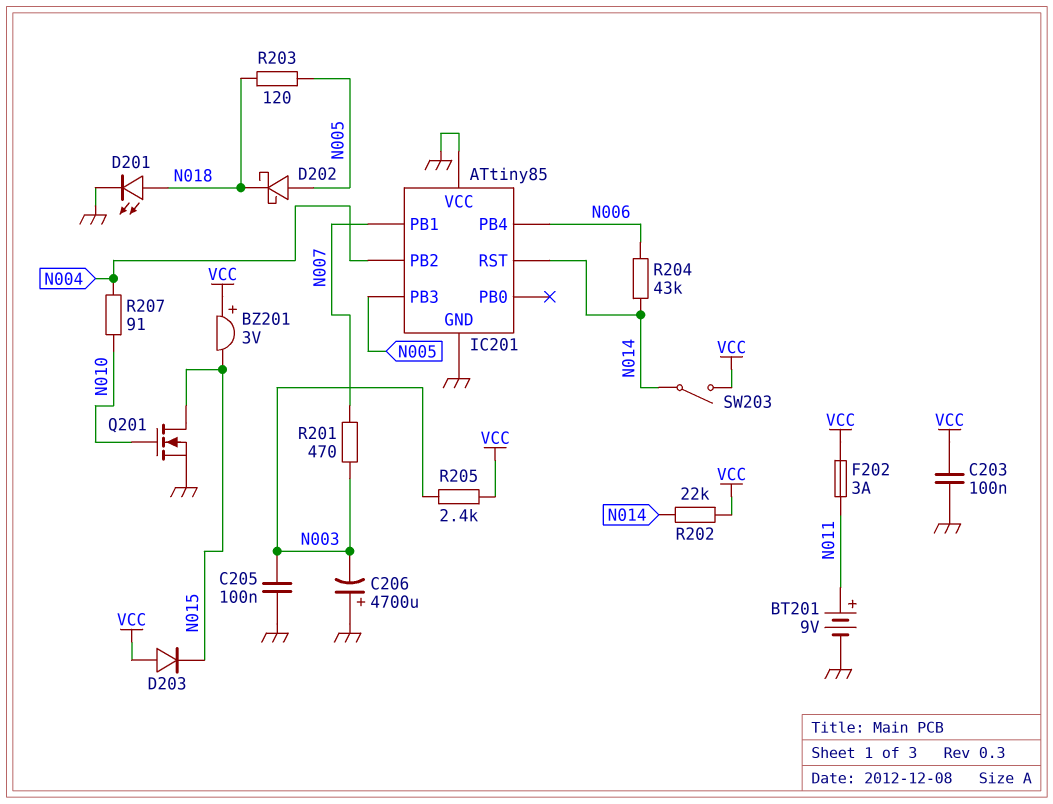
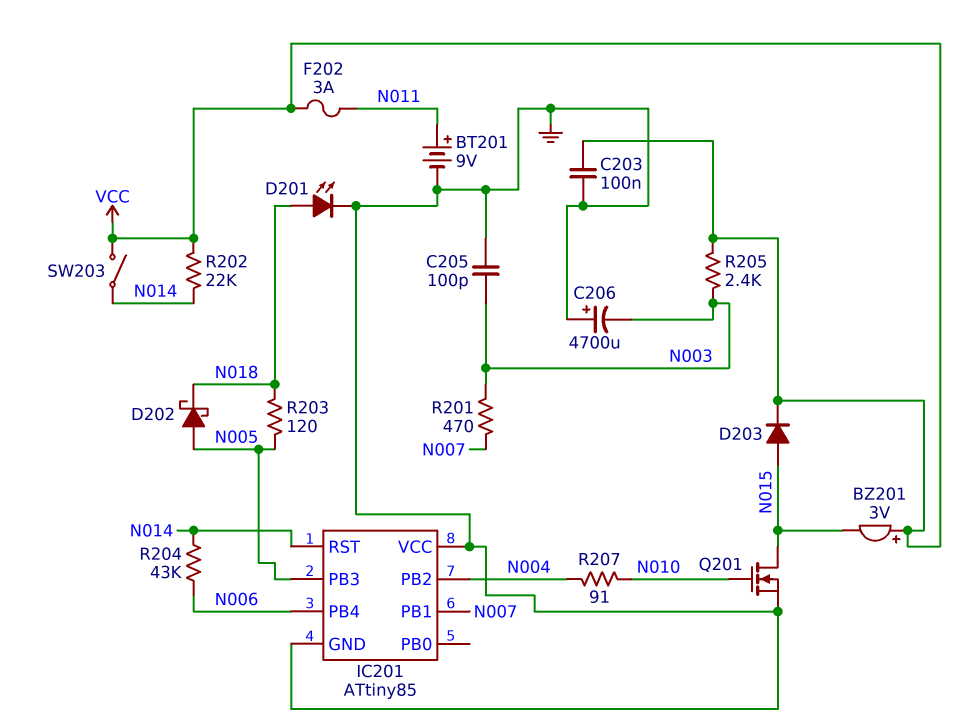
C205: 100nF (GND, N003) -> 100pF (GND, N003)
D203: diode (A VCC, K N015) -> diode (A N015, K VCC)

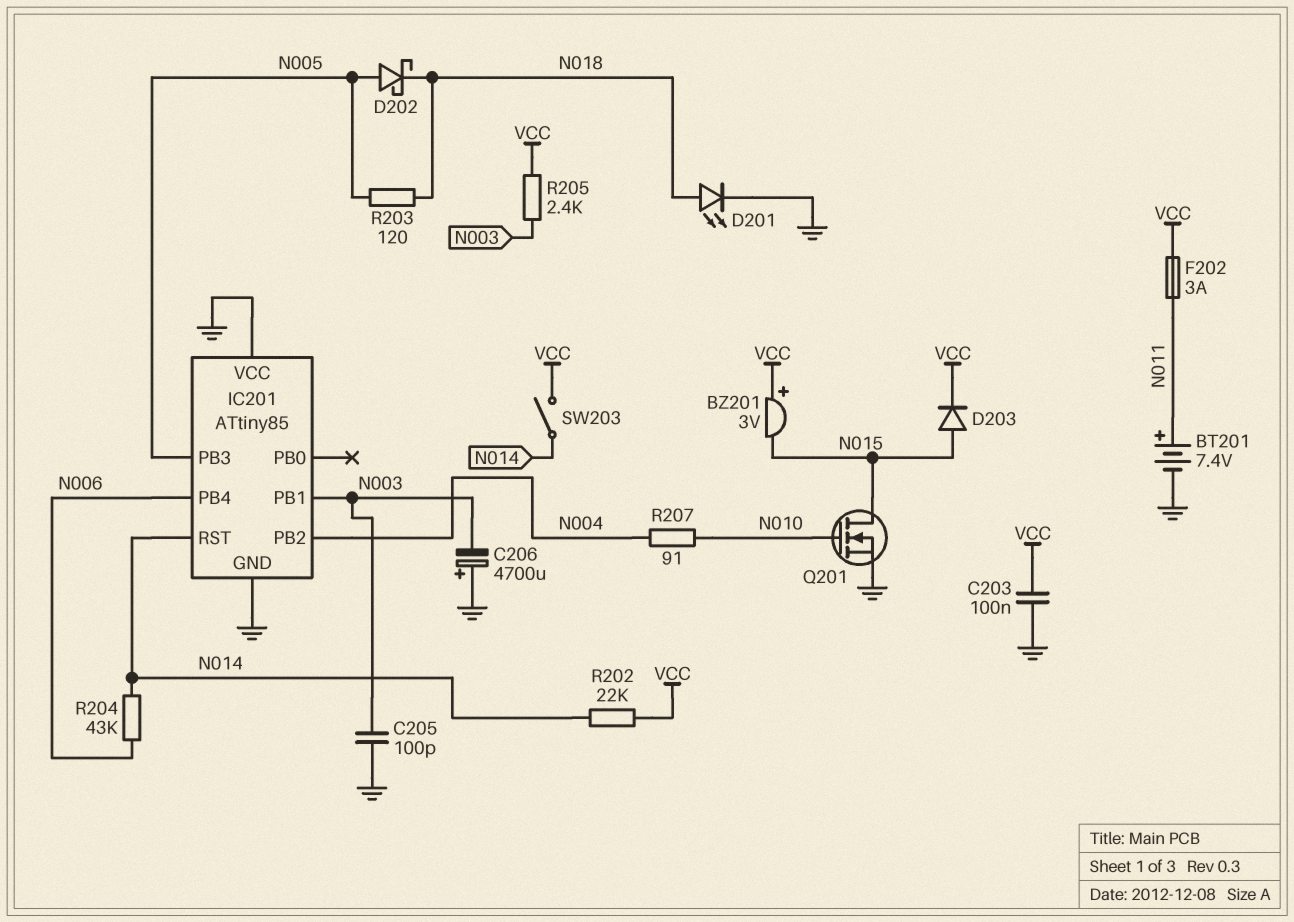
BT201: 9V (plus N011, minus GND) -> 7.4V (plus N011, minus GND)
IC201 pin PB1: N007 -> N003
R201: 470 (N003, N007) -> none

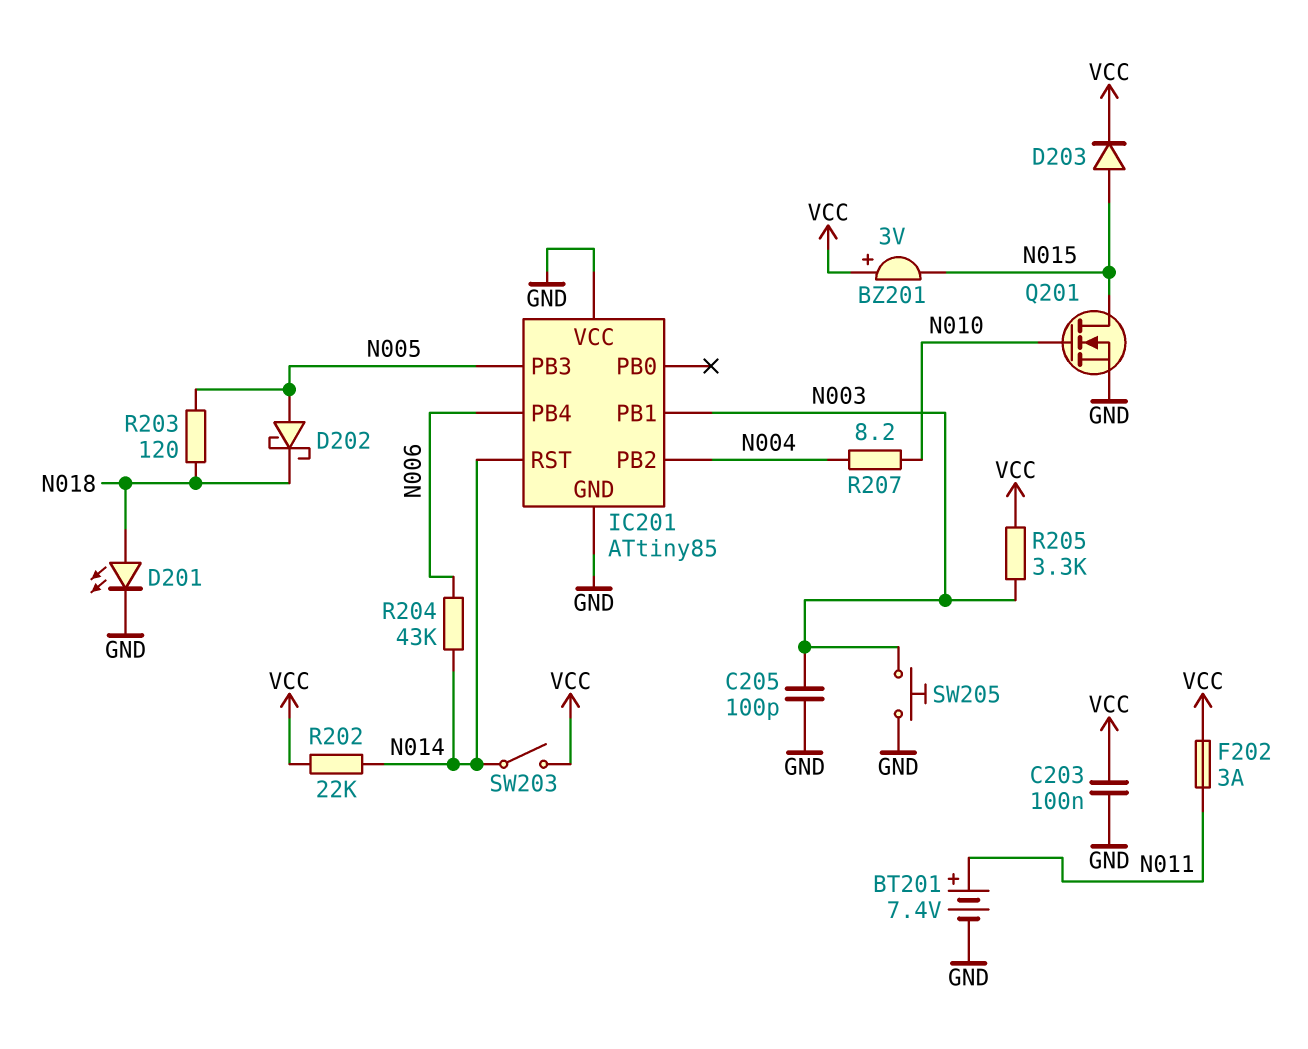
C206: 4700uF (plus GND, minus N003) -> none
R205: 2.4k (N003, VCC) -> 3.3k (N003, VCC)
R207: 91 (N004, N010) -> 8.2 (N004, N010)
SW205: none -> button (GND, N003)

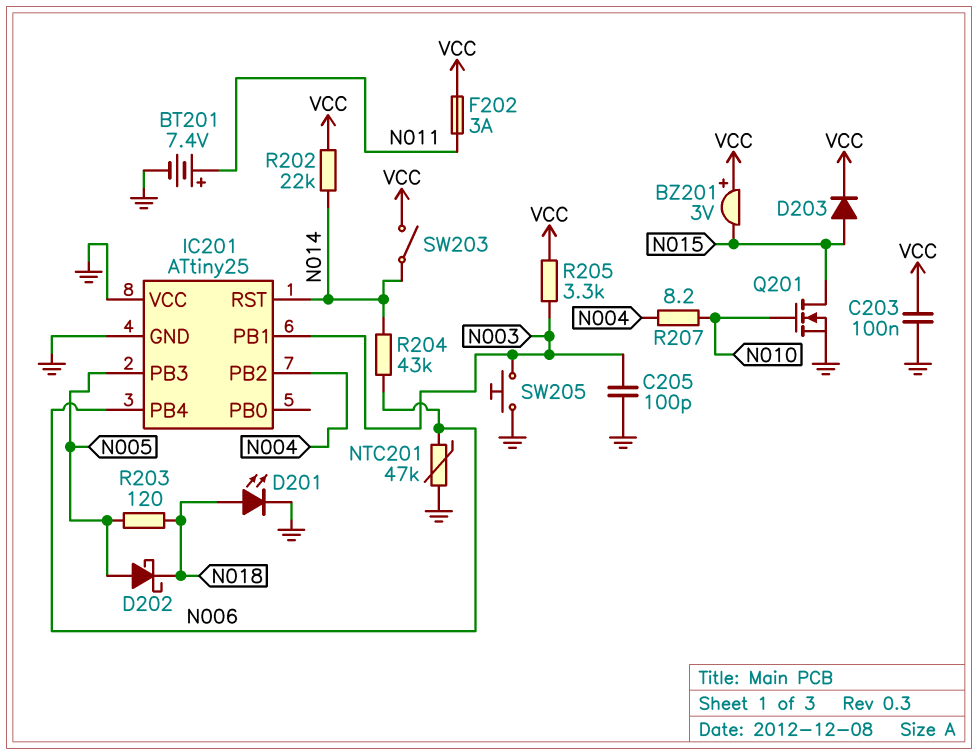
IC201: ATtiny85 -> ATtiny25
NTC201: none -> 47k (GND, N006)

